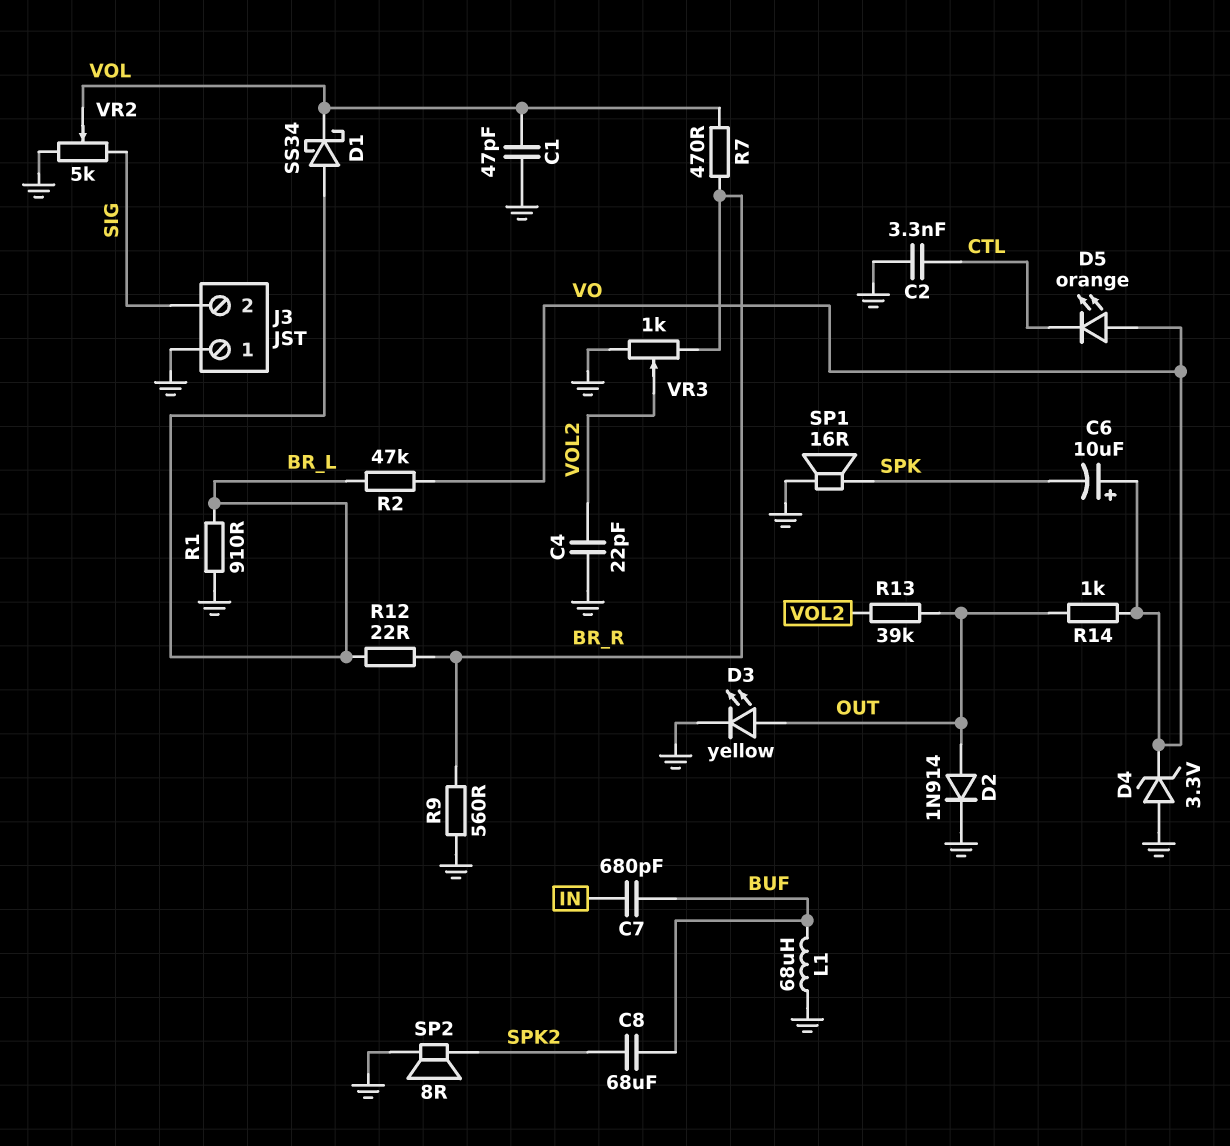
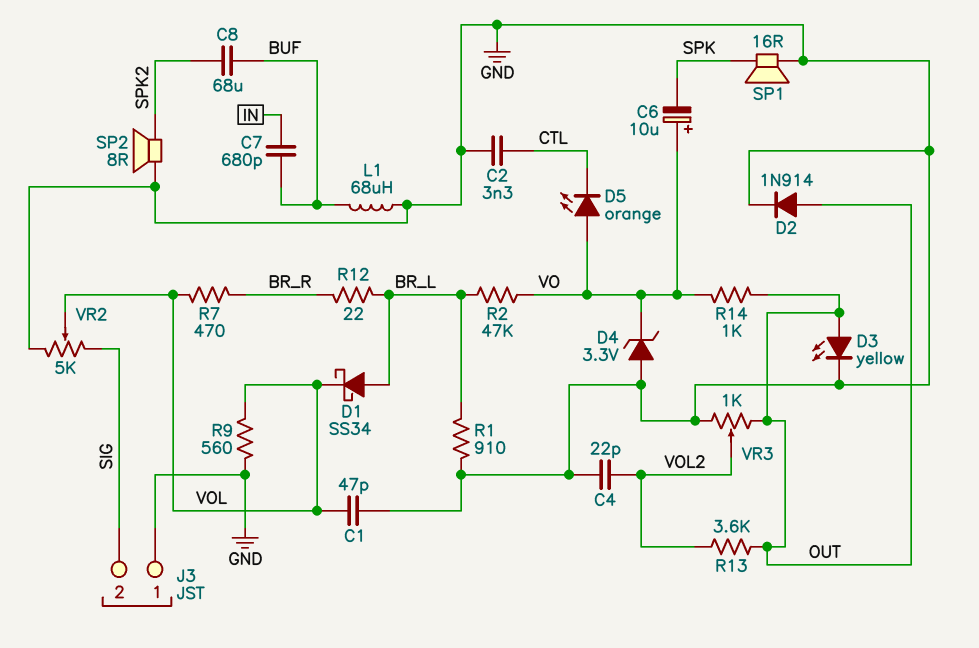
R9: 560 (BR_R, GND) -> 560 (GND, VOL)
R13: 39k (OUT, VOL2) -> 3.6k (OUT, VOL2)
VR3: 1k (BR_R, GND, wiper VOL2) -> 1k (GND, OUT, wiper VOL2)

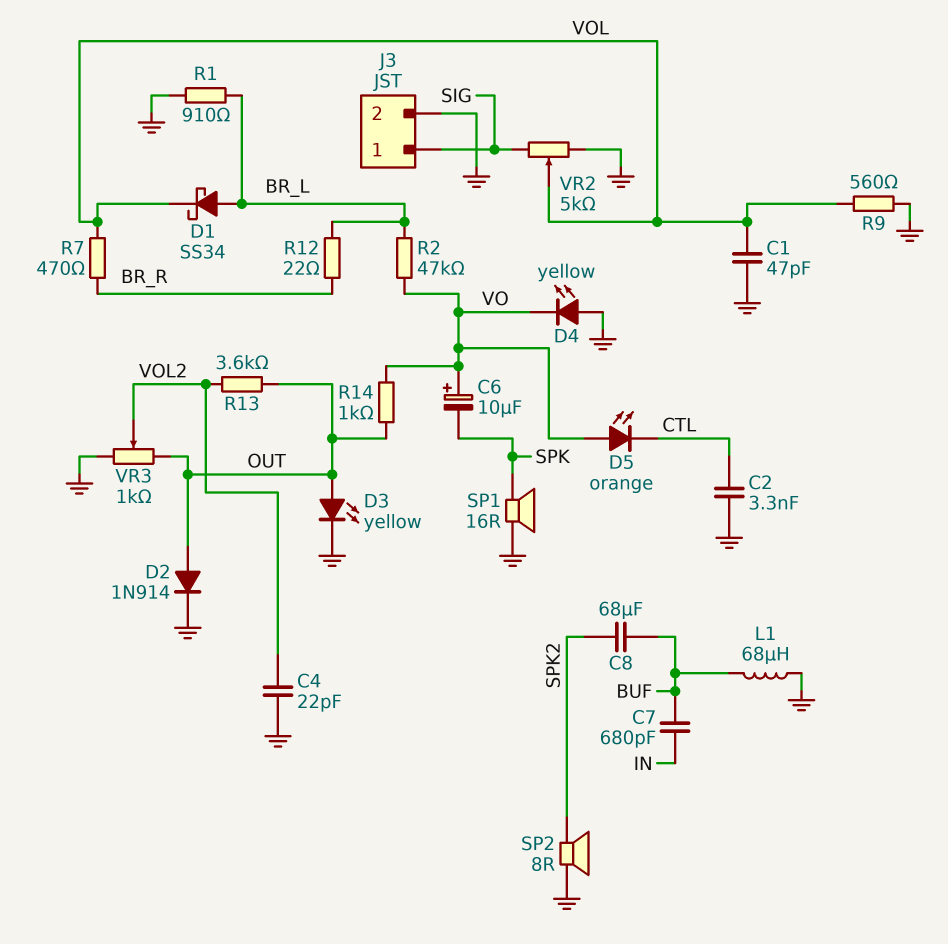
D4: zener 3.3V (A GND, K VO) -> LED yellow (A GND, K VO)
J3 pin 1: GND -> SIG
J3 pin 2: SIG -> GND

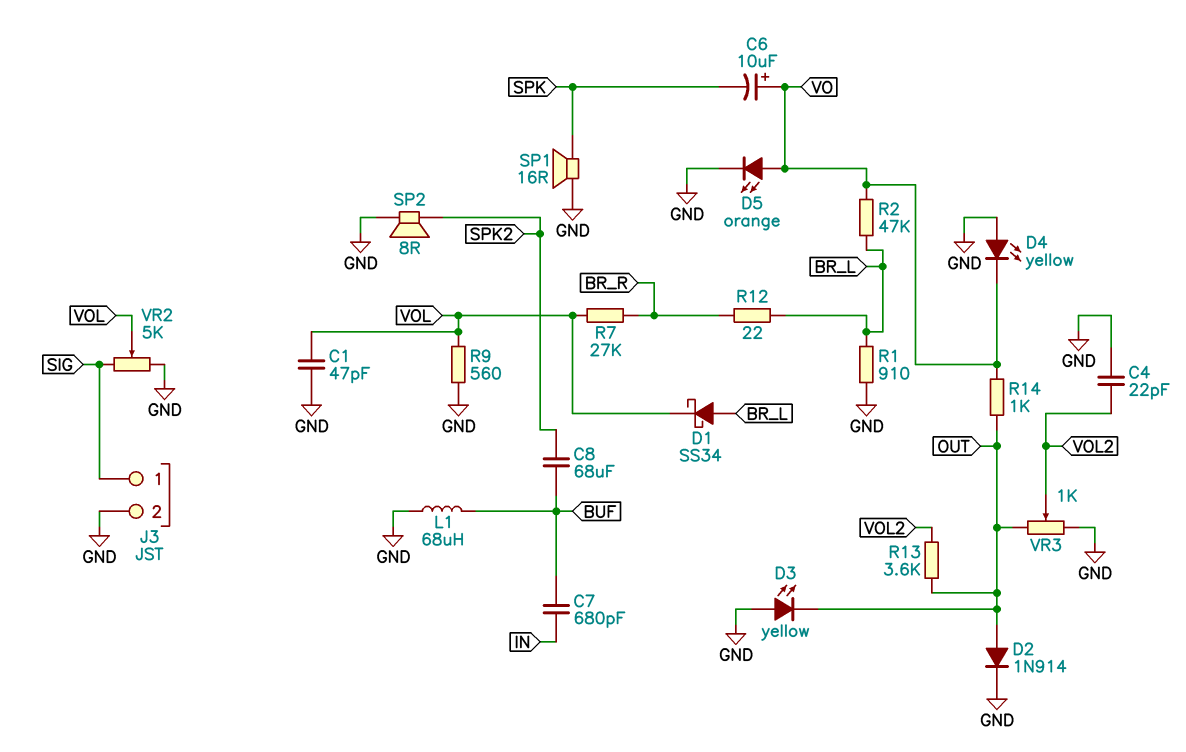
C2: 3.3nF (CTL, GND) -> none
D3: LED yellow (A OUT, K GND) -> LED yellow (A GND, K OUT)
D5: LED orange (A VO, K CTL) -> LED orange (A VO, K GND)
R7: 470 (BR_R, VOL) -> 27k (BR_R, VOL)

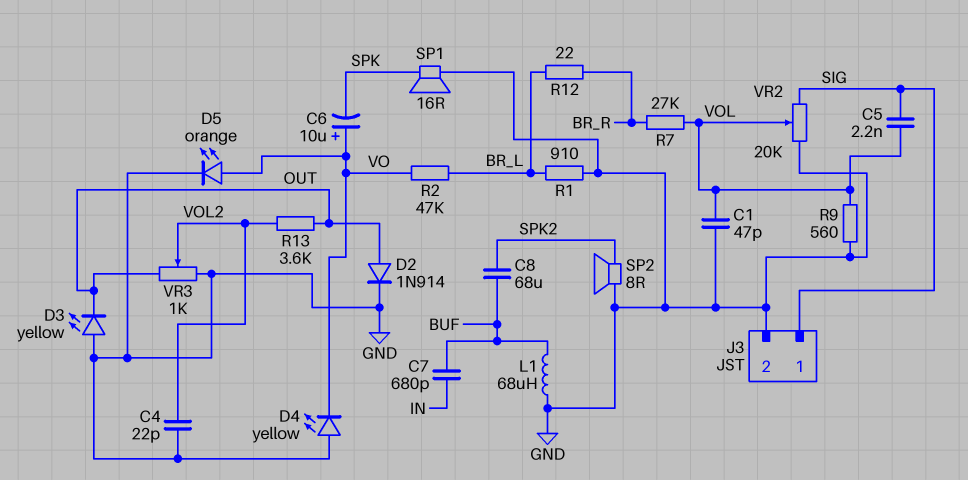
C5: none -> 2.2nF (SIG, VOL)
D1: schottky SS34 (A BR_L, K VOL) -> none
R14: 1k (OUT, VO) -> none
VR2: 5k (GND, SIG, wiper VOL) -> 20k (GND, SIG, wiper VOL)

